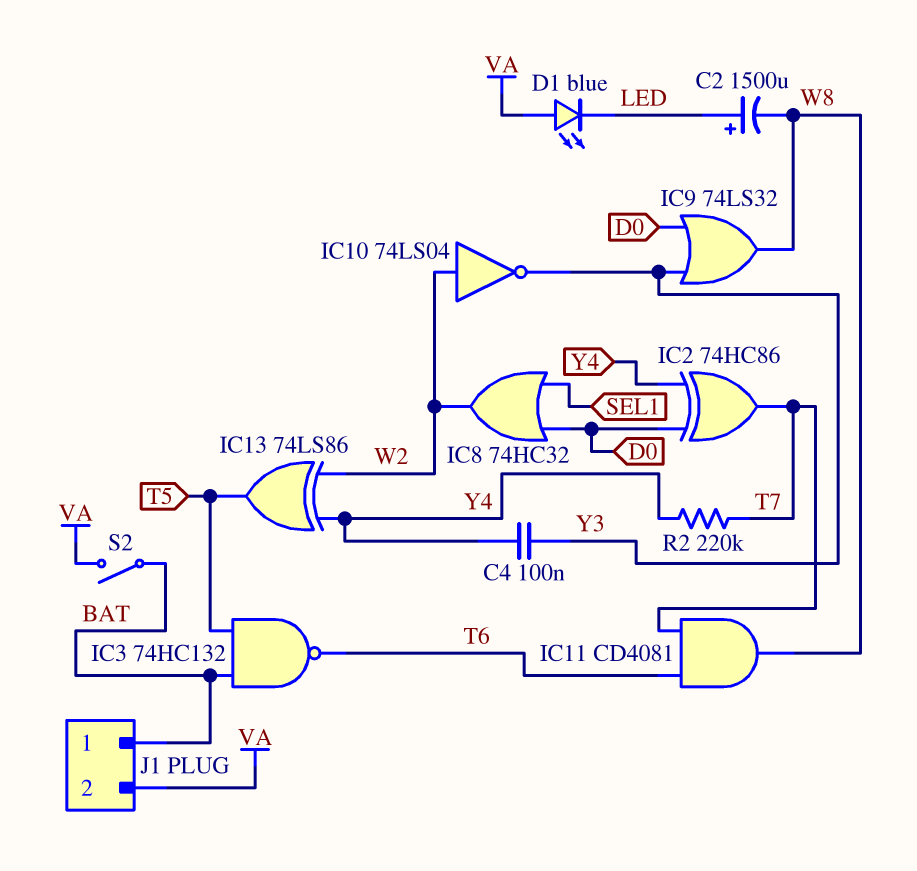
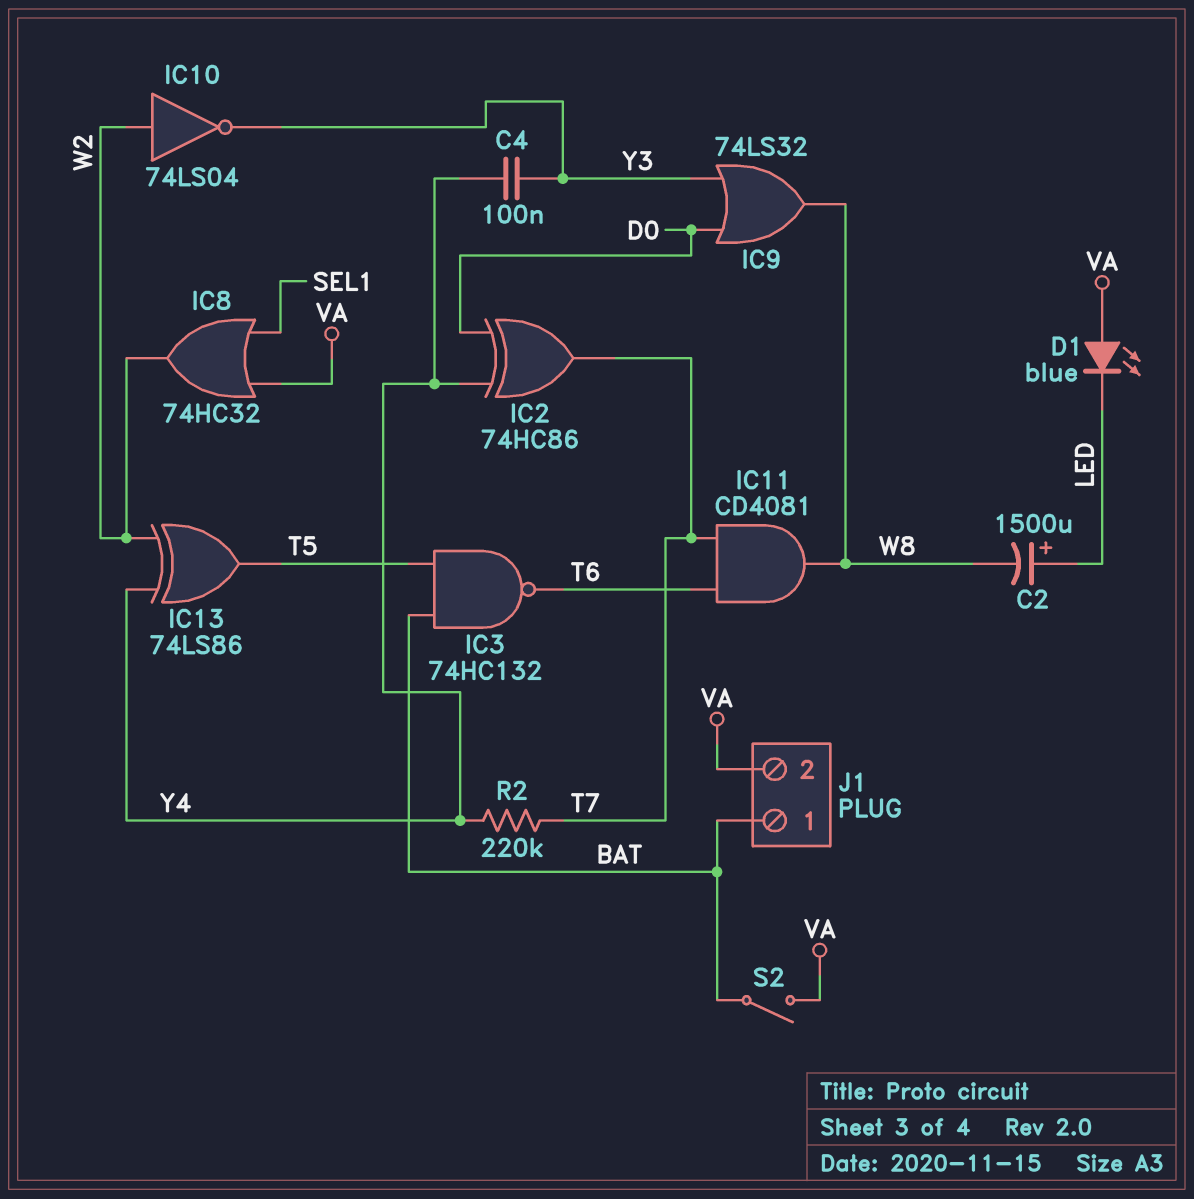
IC8: OR 74HC32 (in D0, in SEL1, out W2) -> OR 74HC32 (in SEL1, in VA, out W2)

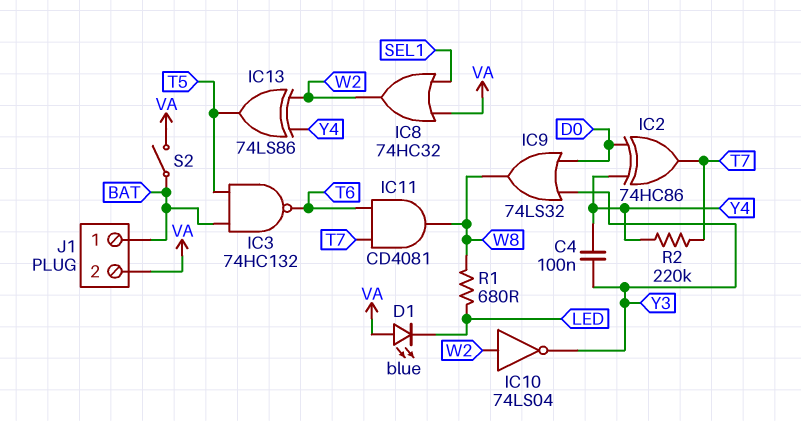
C2: 1500uF (plus LED, minus W8) -> none
R1: none -> 680 (LED, W8)

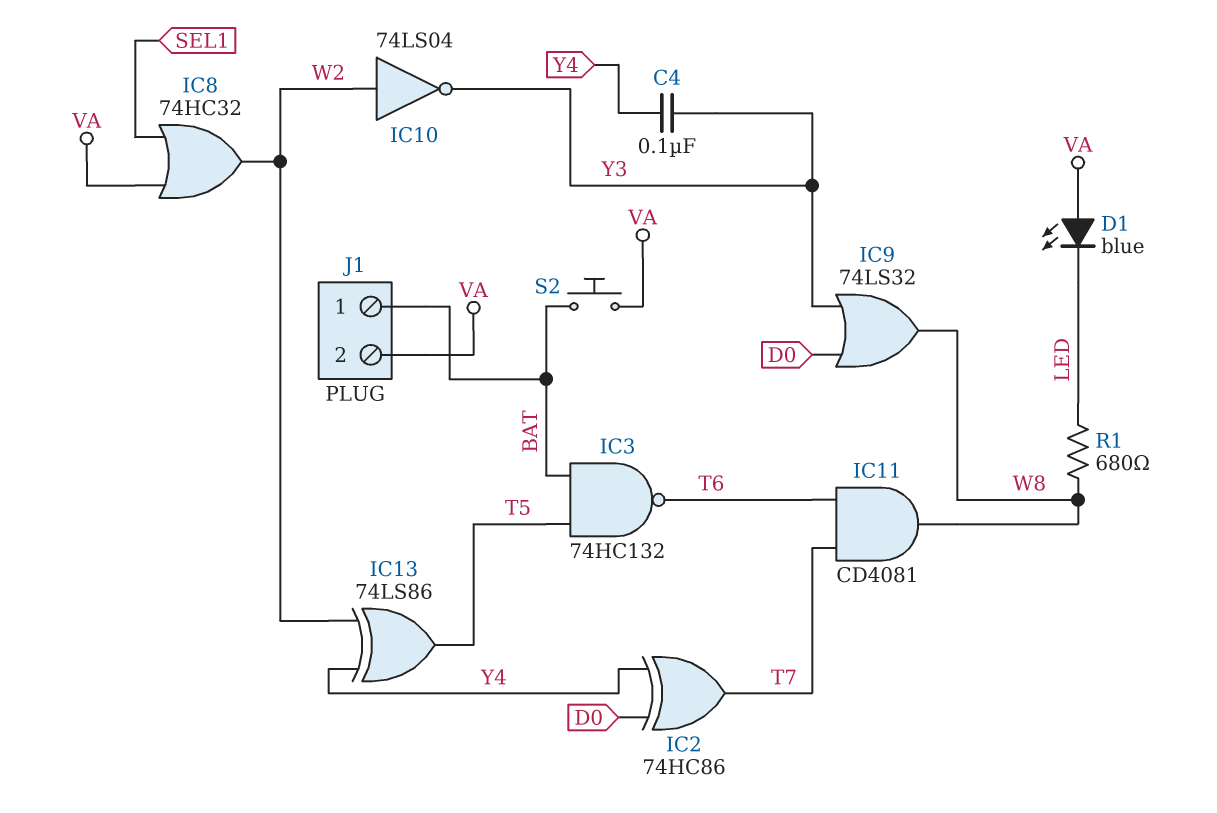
R2: 220k (T7, Y4) -> none
S2: switch (BAT, VA) -> button (BAT, VA)

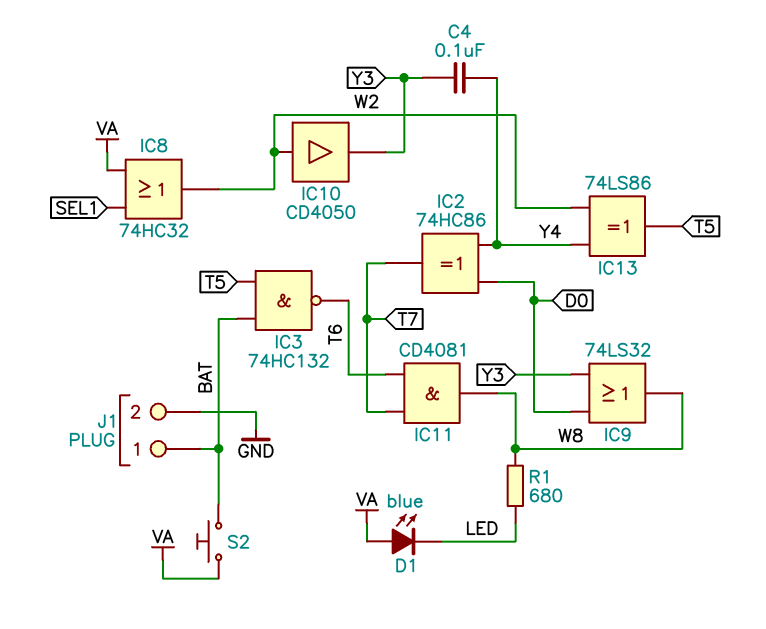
IC10: NOT 74LS04 (in W2, out Y3) -> buffer CD4050 (in W2, out Y3)
J1 pin 2: VA -> GND

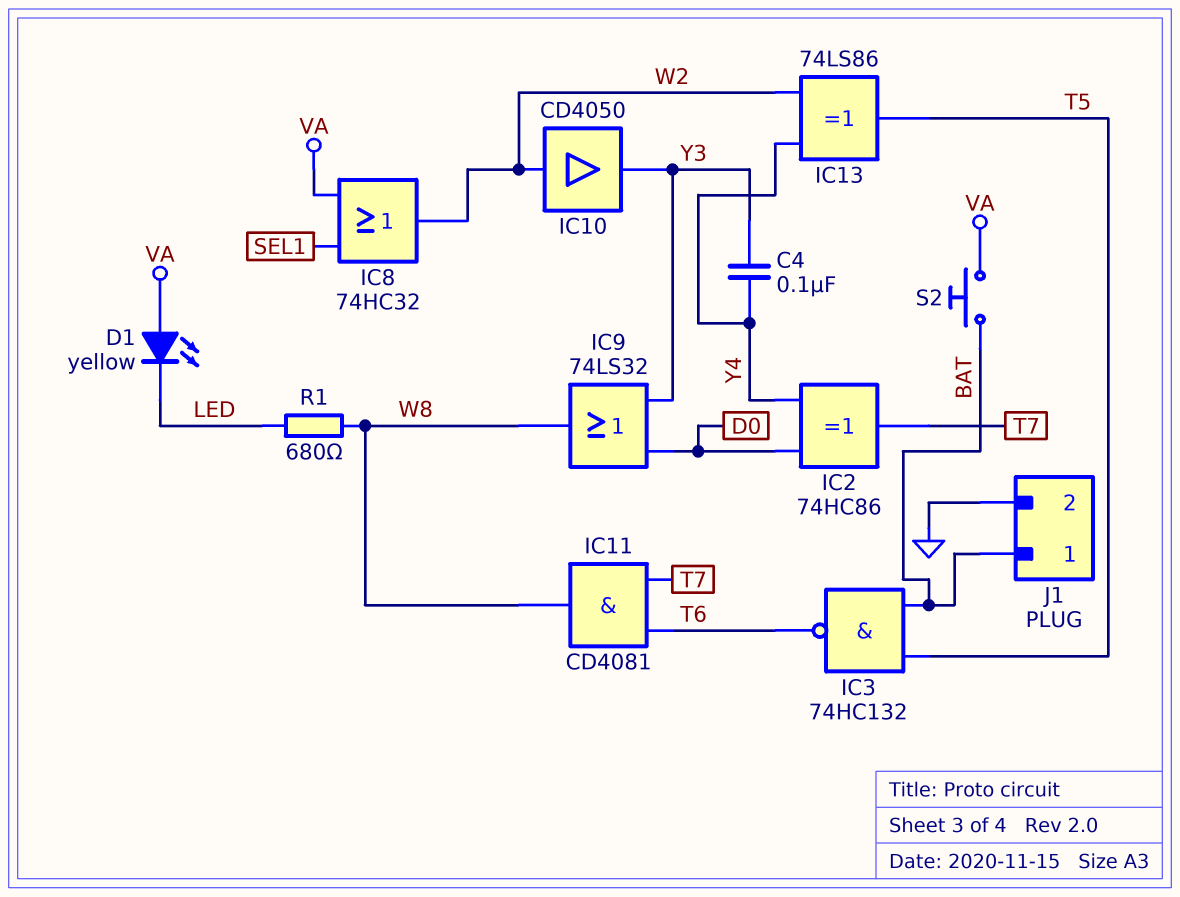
D1: LED blue (A VA, K LED) -> LED yellow (A VA, K LED)

